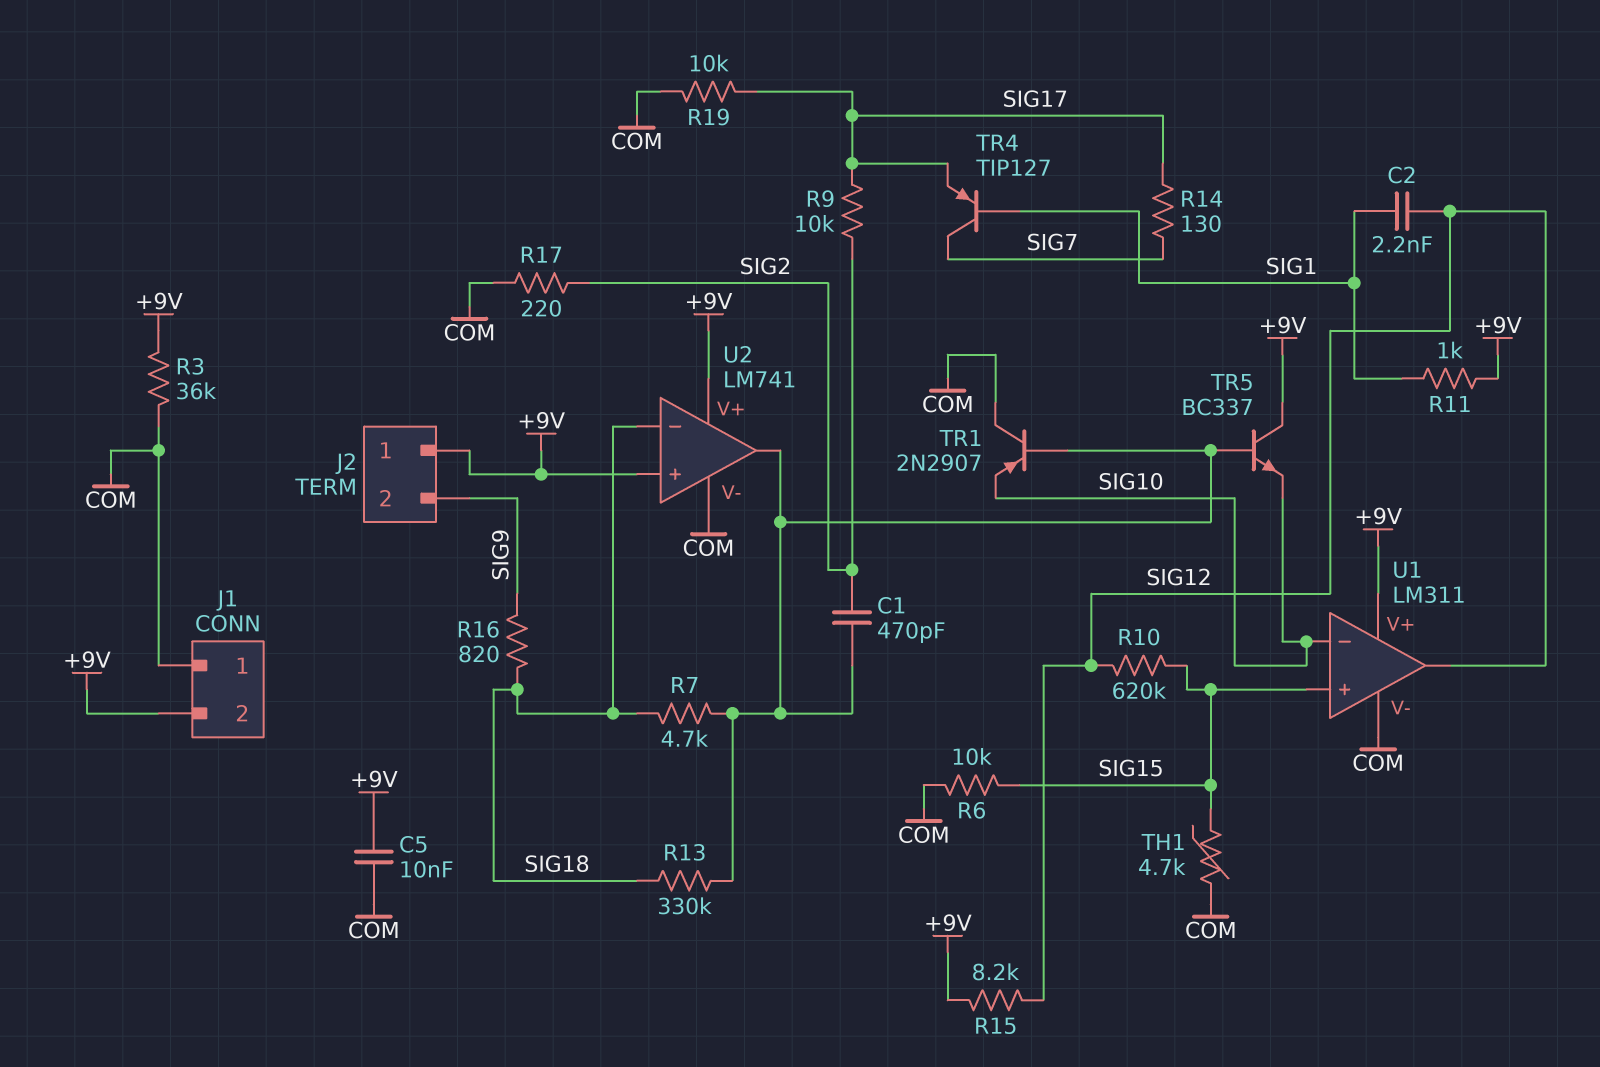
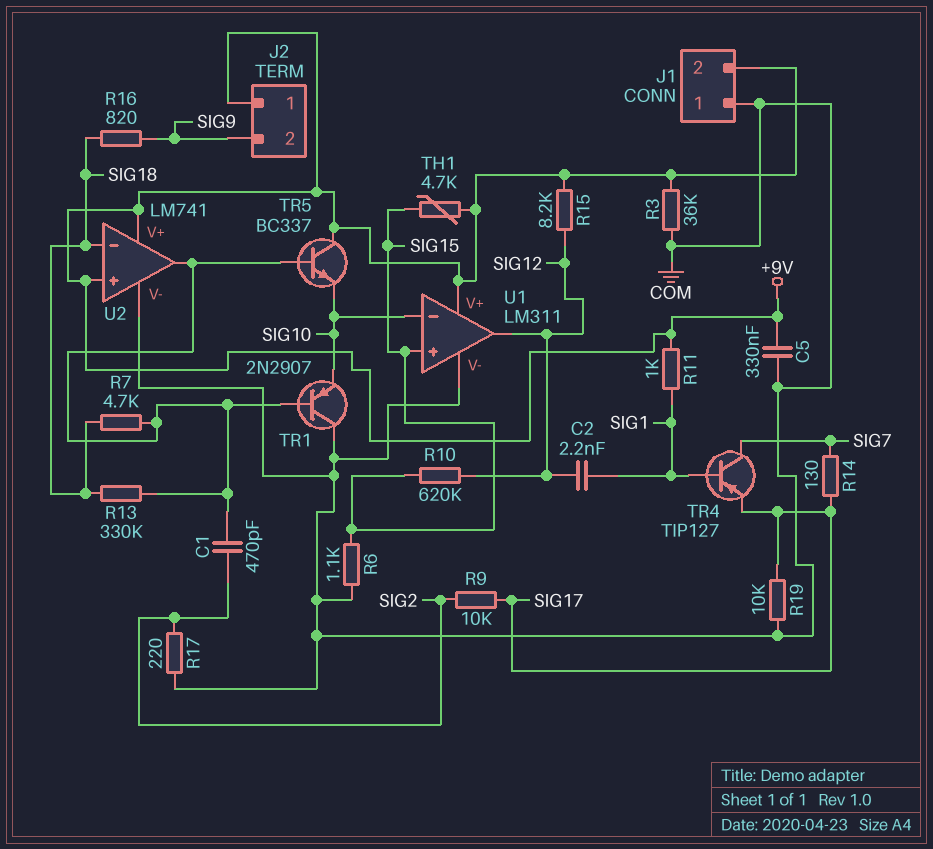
C5: 10nF (+9V, COM) -> 330nF (+9V, COM)
R6: 10k (COM, SIG15) -> 1.1k (COM, SIG15)
TH1: 4.7k (COM, SIG15) -> 4.7k (+9V, SIG15)

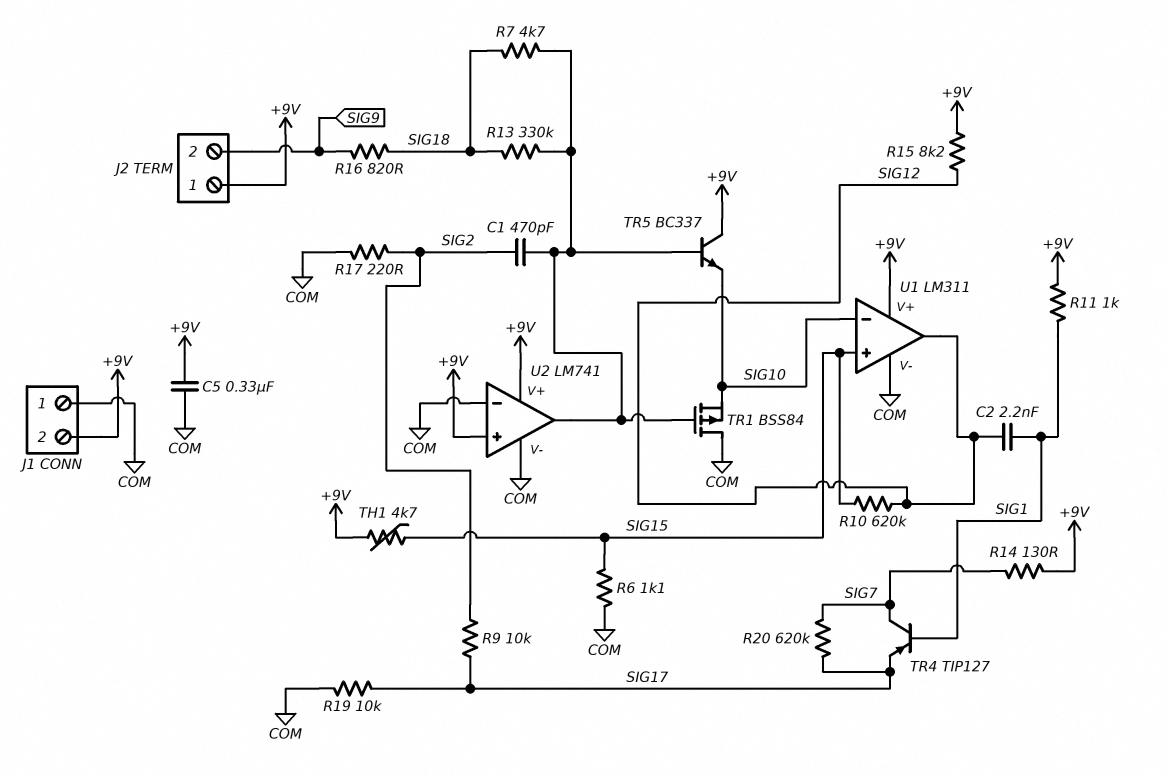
R3: 36k (+9V, COM) -> none
R14: 130 (SIG7, SIG17) -> 130 (+9V, SIG7)
R20: none -> 620k (SIG7, SIG17)
TR1: PNP 2N2907 (B U2/out, C COM, E SIG10) -> PMOS BSS84 (G U2/out, D COM, S SIG10)
U2 pin in-: SIG18 -> COM

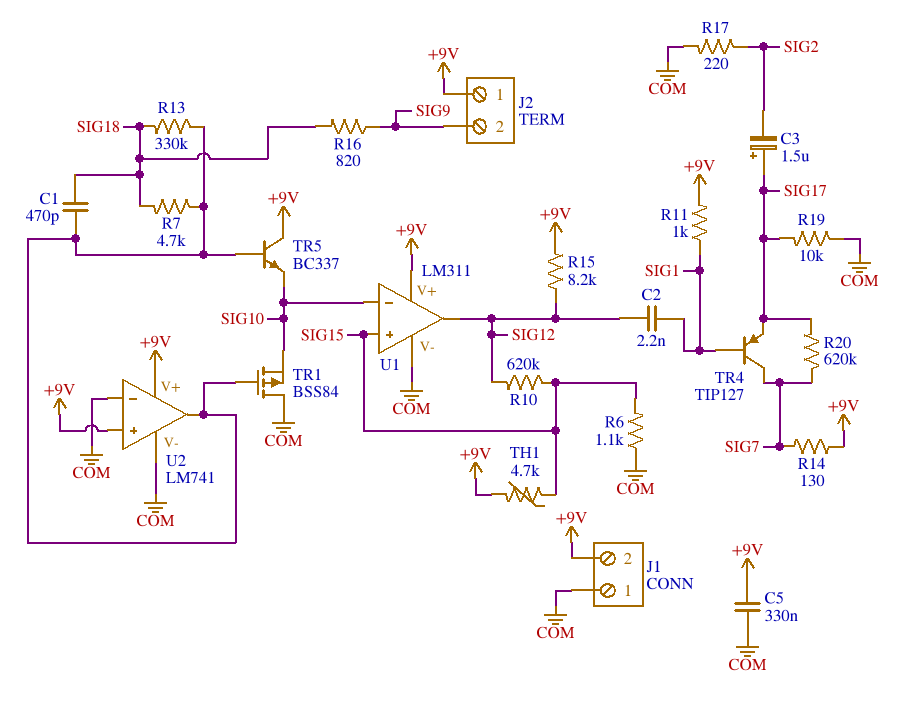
C1: 470pF (SIG2, U2/out) -> 470pF (SIG18, U2/out)
C3: none -> 1.5uF (plus SIG17, minus SIG2)
R9: 10k (SIG2, SIG17) -> none

